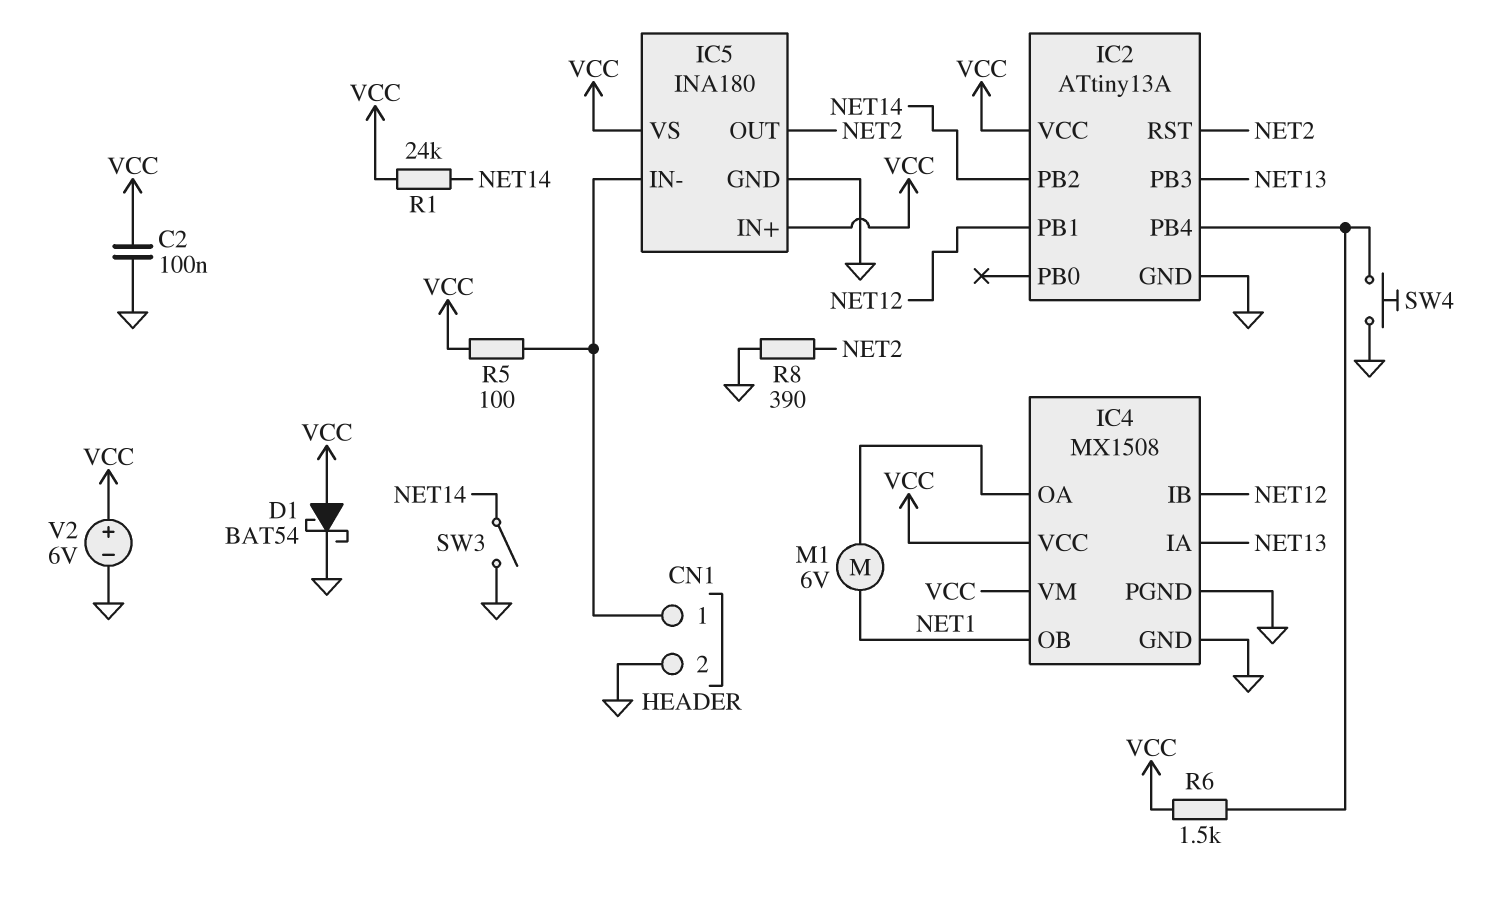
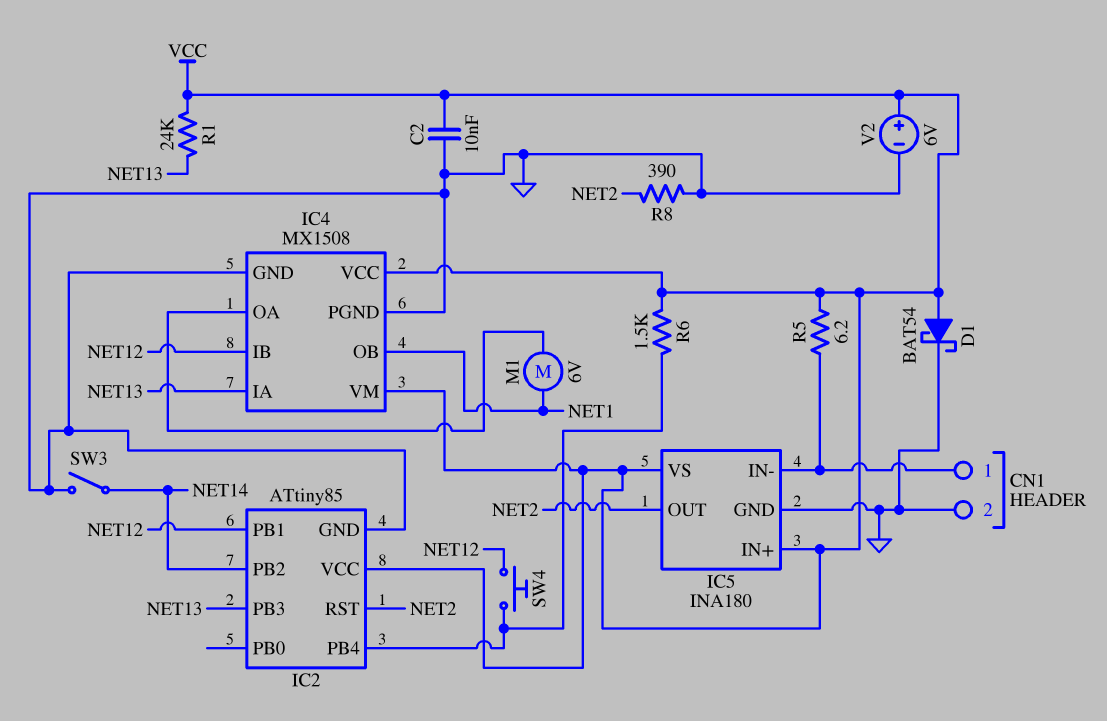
C2: 100nF (GND, VCC) -> 10nF (GND, VCC)
IC2: ATtiny13A -> ATtiny85
R1: 24k (NET14, VCC) -> 24k (NET13, VCC)
R5: 100 (CN1/1, VCC) -> 6.2 (CN1/1, VCC)
SW4: button (GND, IC2/PB4) -> button (IC2/PB4, NET12)

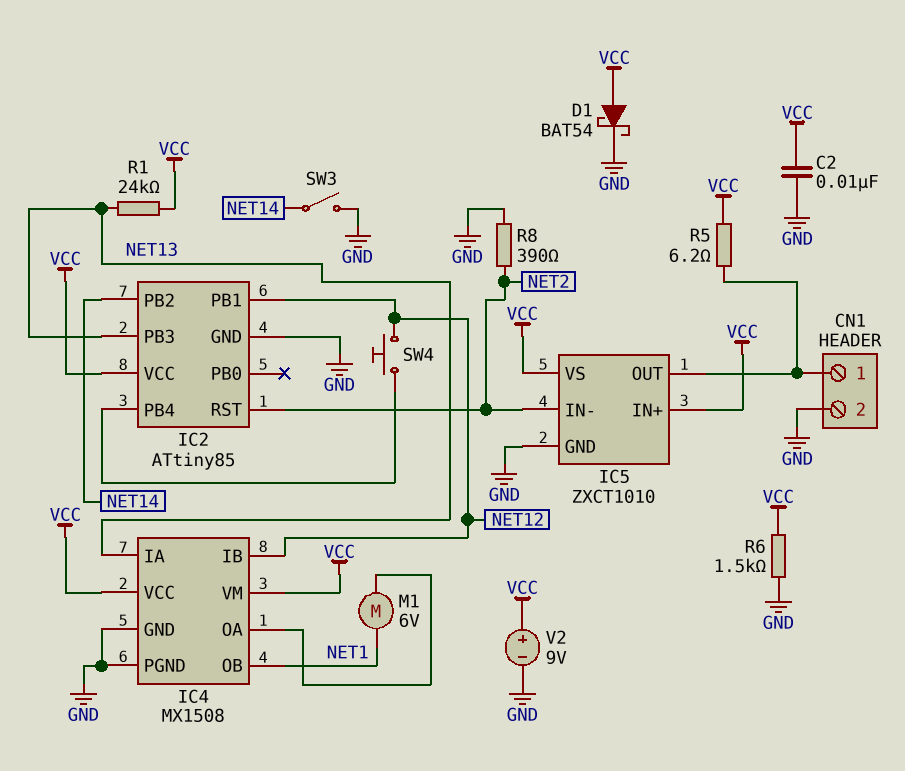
IC5: INA180 -> ZXCT1010
IC5 pin IN-: CN1/1 -> NET2
IC5 pin OUT: NET2 -> CN1/1
R6: 1.5k (IC2/PB4, VCC) -> 1.5k (GND, VCC)
V2: 6V (plus VCC, minus GND) -> 9V (plus VCC, minus GND)

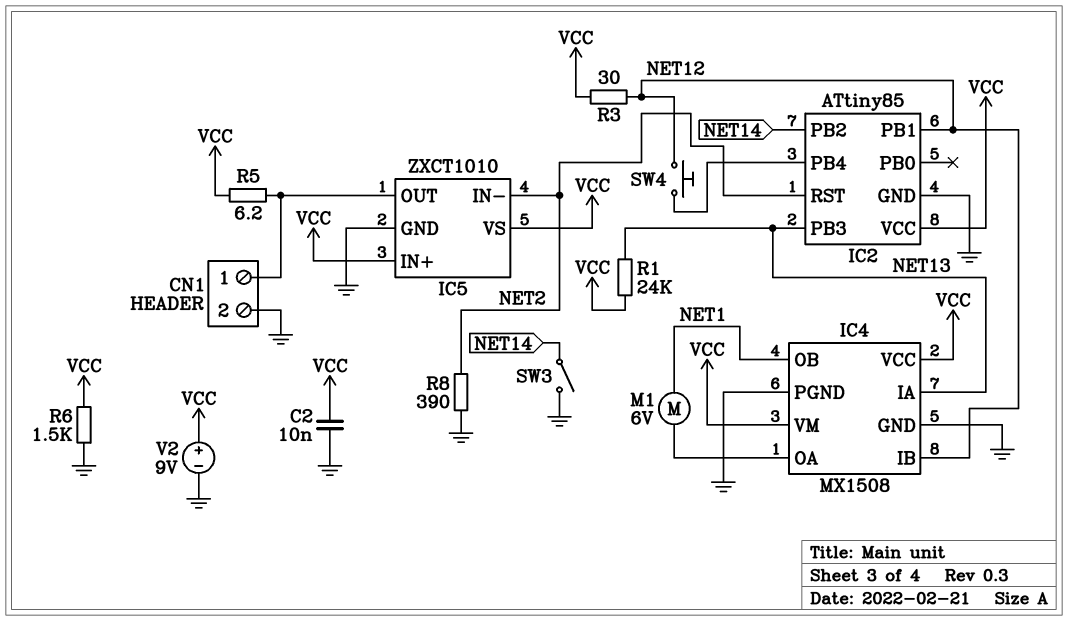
D1: schottky BAT54 (A VCC, K GND) -> none
R3: none -> 30 (NET12, VCC)

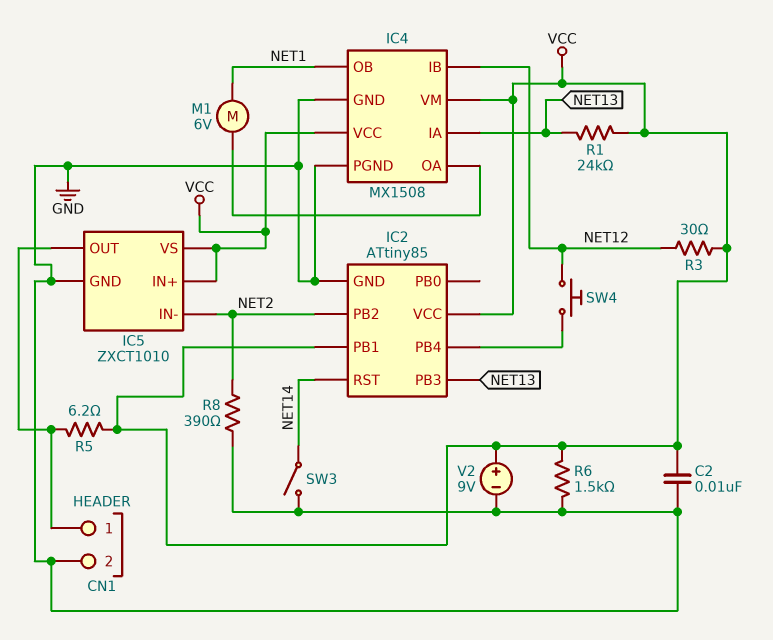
IC2 pin PB1: NET12 -> VCC
IC2 pin PB2: NET14 -> NET2
IC2 pin RST: NET2 -> NET14

